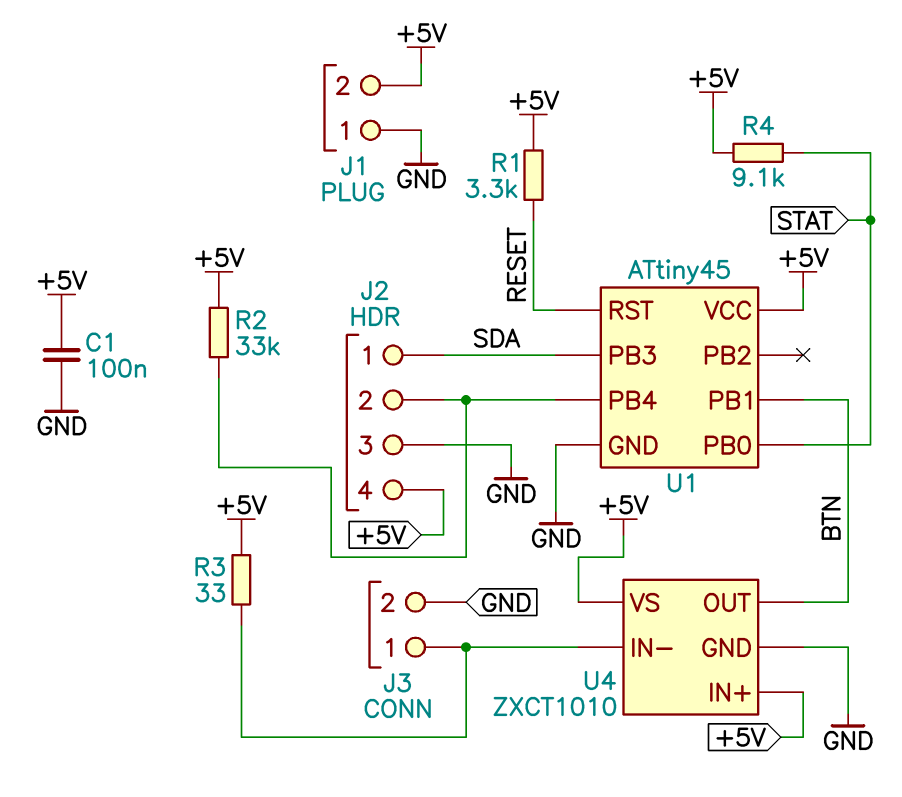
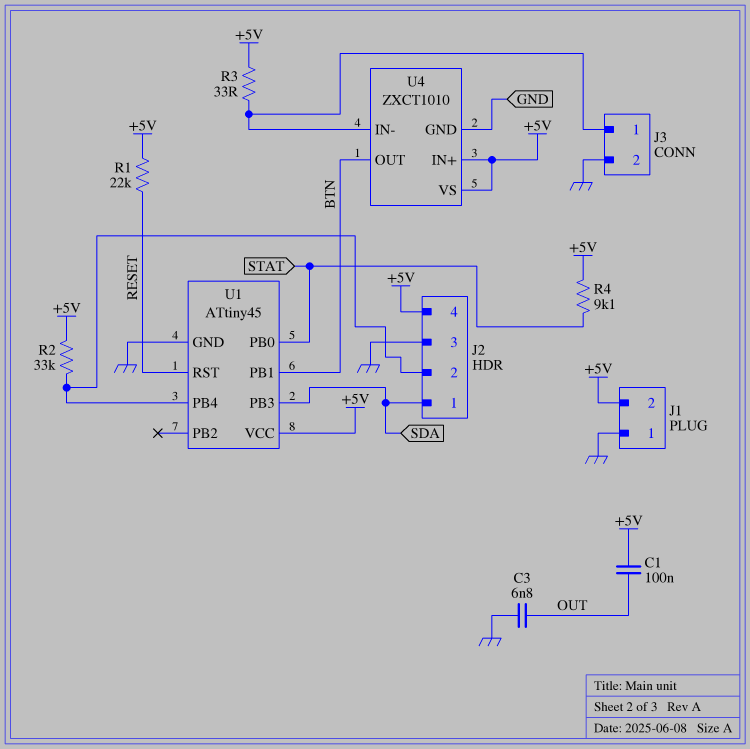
C1: 100nF (+5V, GND) -> 100nF (+5V, OUT)
C3: none -> 6.8nF (GND, OUT)
R1: 3.3k (+5V, RESET) -> 22k (+5V, RESET)

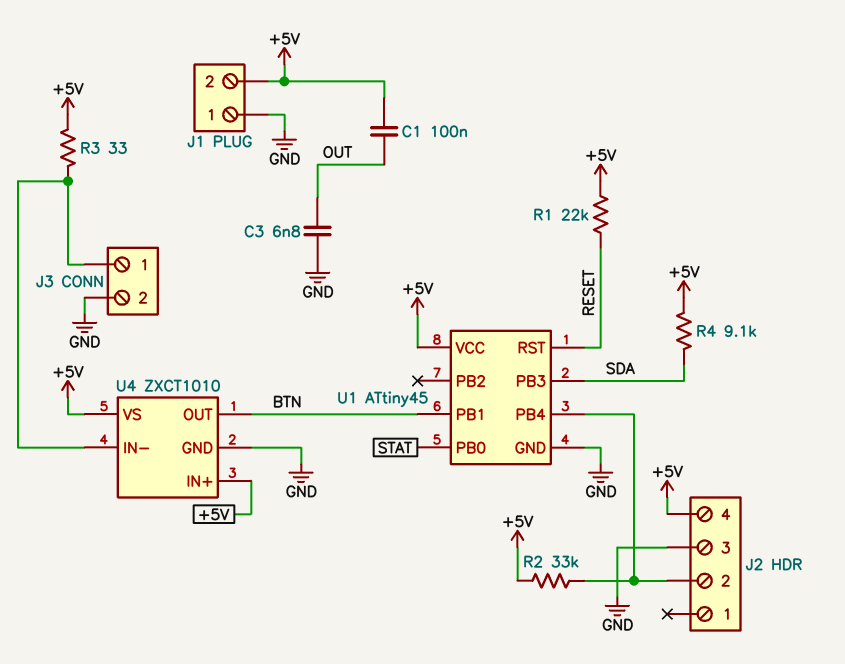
J2 pin 1: SDA -> none
R4: 9.1k (+5V, STAT) -> 9.1k (+5V, SDA)

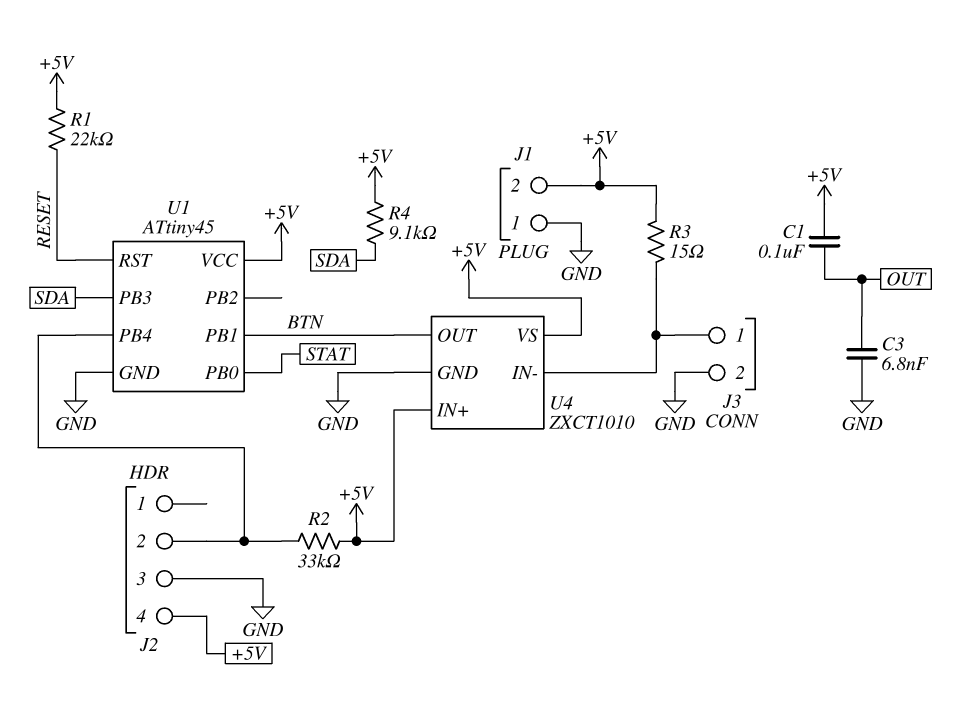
R3: 33 (+5V, J3/1) -> 15 (+5V, J3/1)

